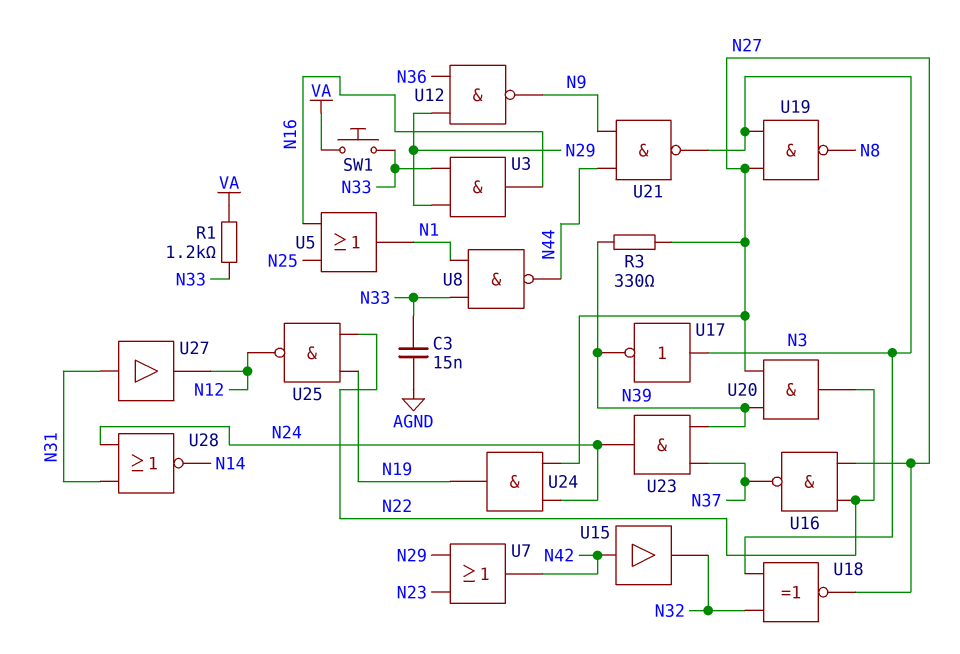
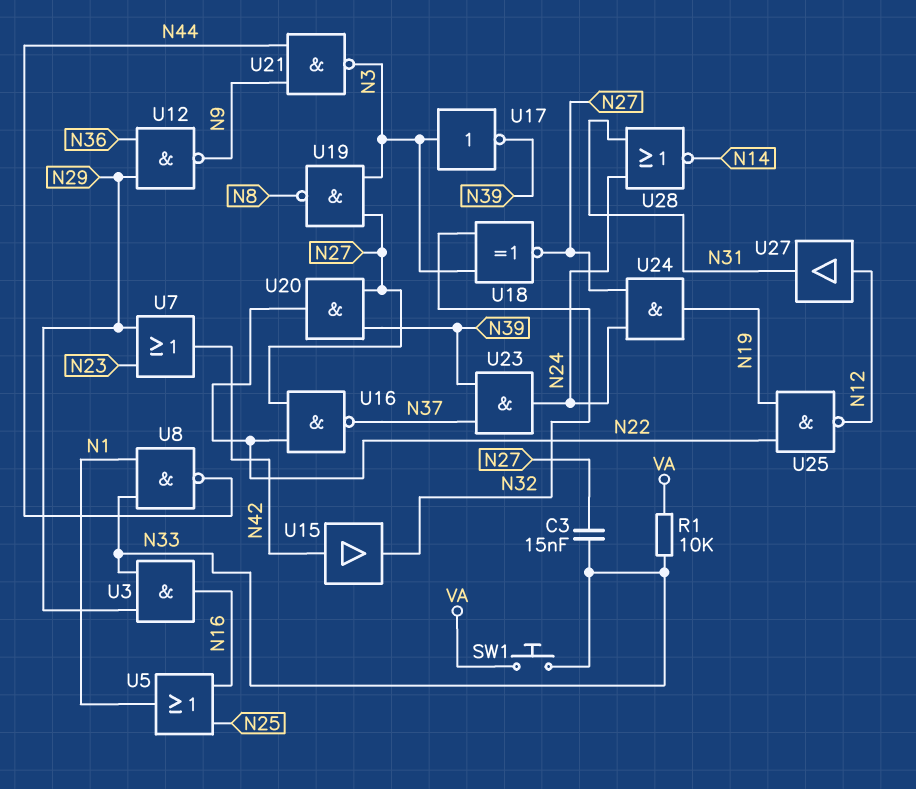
C3: 15nF (AGND, N33) -> 15nF (N27, N33)
R1: 1.2k (N33, VA) -> 10k (N33, VA)
R3: 330 (N27, N39) -> none
U27: buffer (in N31, out N12) -> buffer (in N12, out N31)

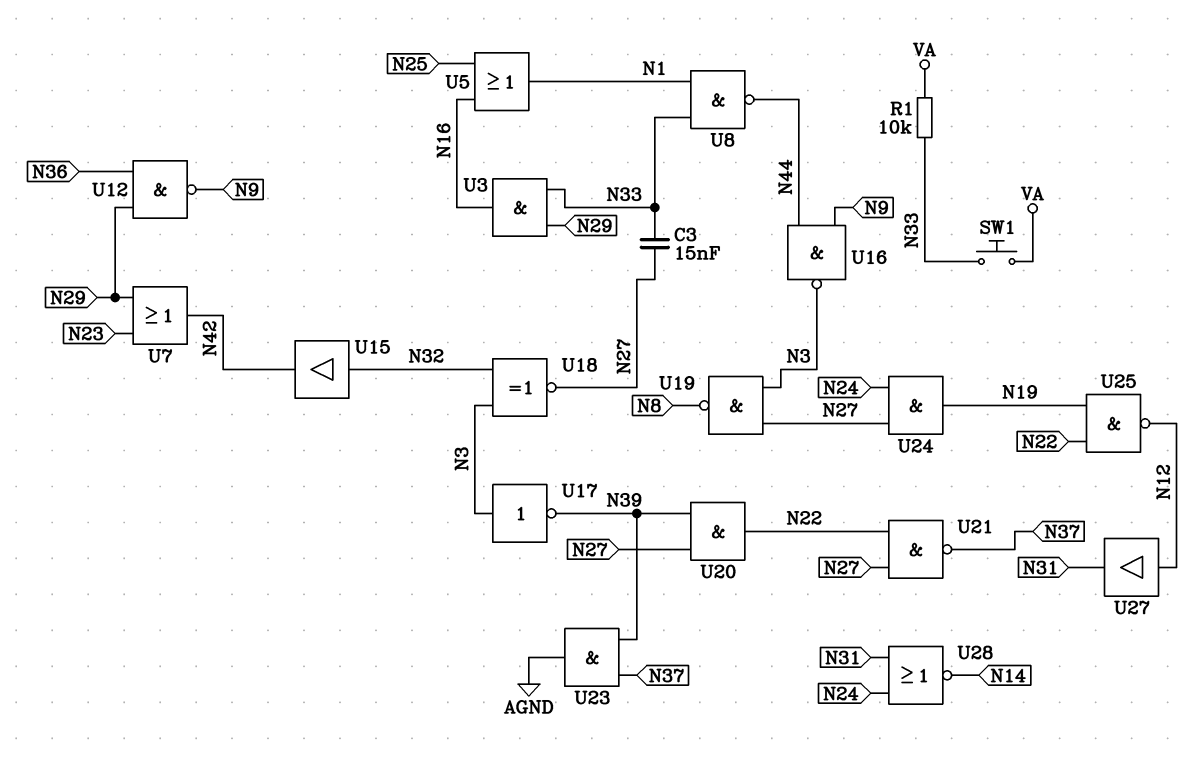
U15: buffer (in N42, out N32) -> buffer (in N32, out N42)
U16: NAND (in N22, in N27, out N37) -> NAND (in N9, in N44, out N3)
U21: NAND (in N9, in N44, out N3) -> NAND (in N22, in N27, out N37)
U23: AND (in N37, in N39, out N24) -> AND (in N37, in N39, out AGND)

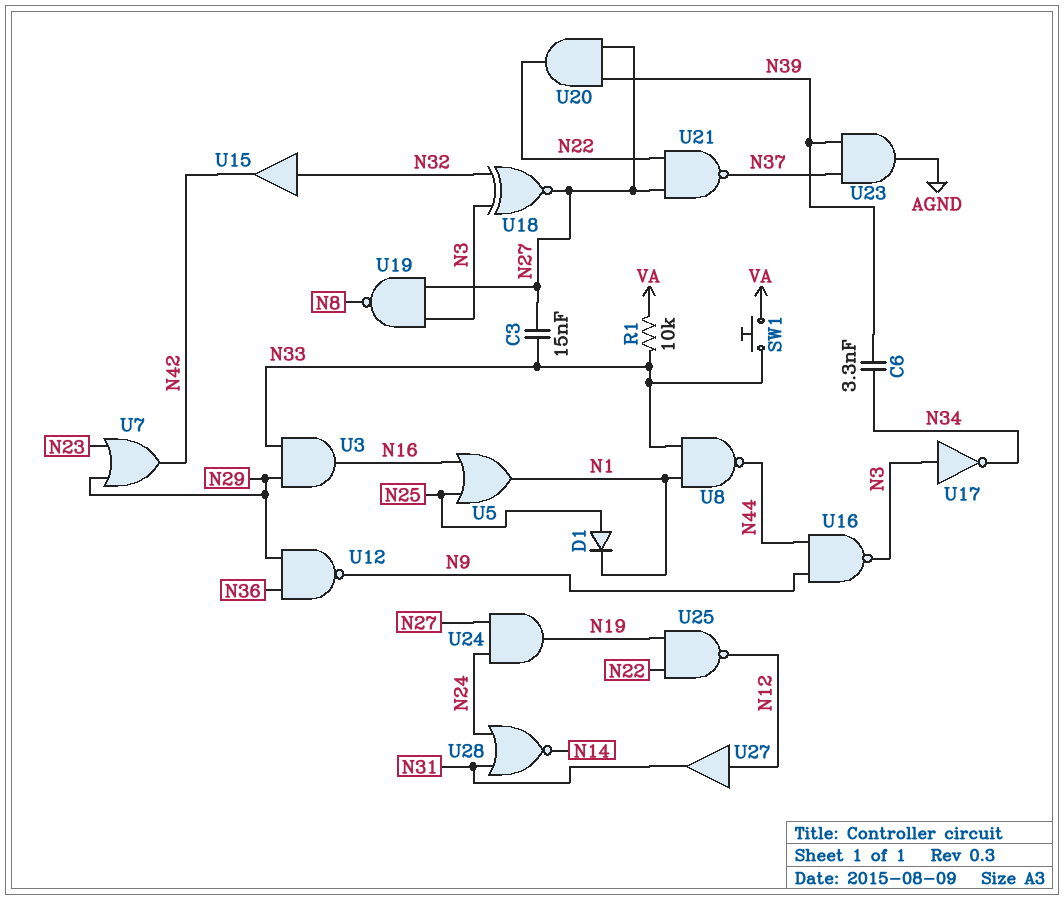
C6: none -> 3.3nF (N34, N39)
D1: none -> diode (A N25, K N1)
U17: NOT (in N3, out N39) -> NOT (in N3, out N34)

